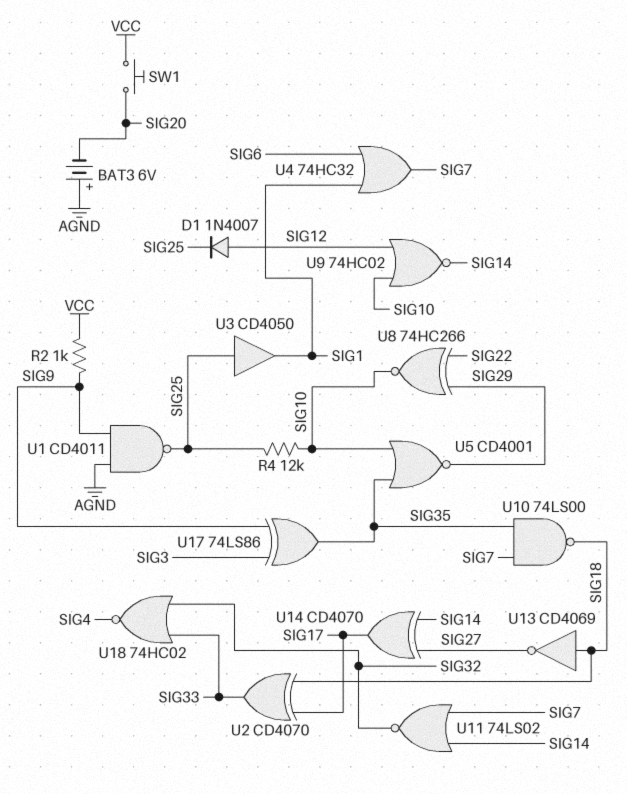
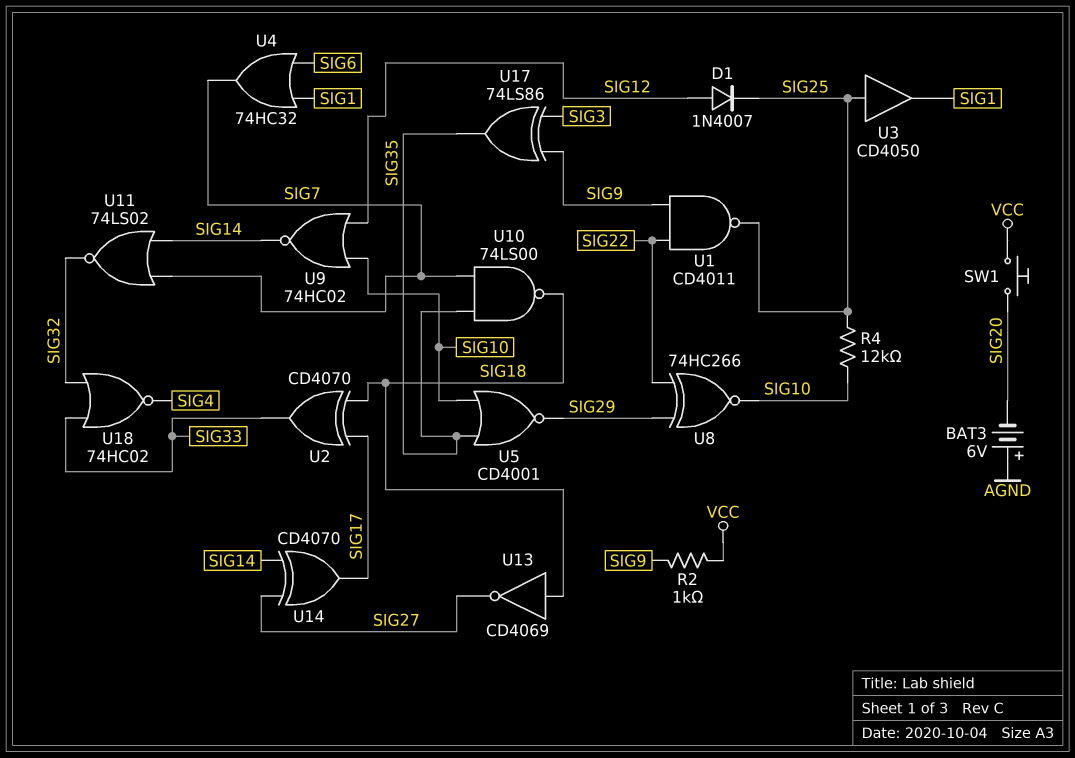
U1: NAND CD4011 (in AGND, in SIG9, out SIG25) -> NAND CD4011 (in SIG9, in SIG22, out SIG25)

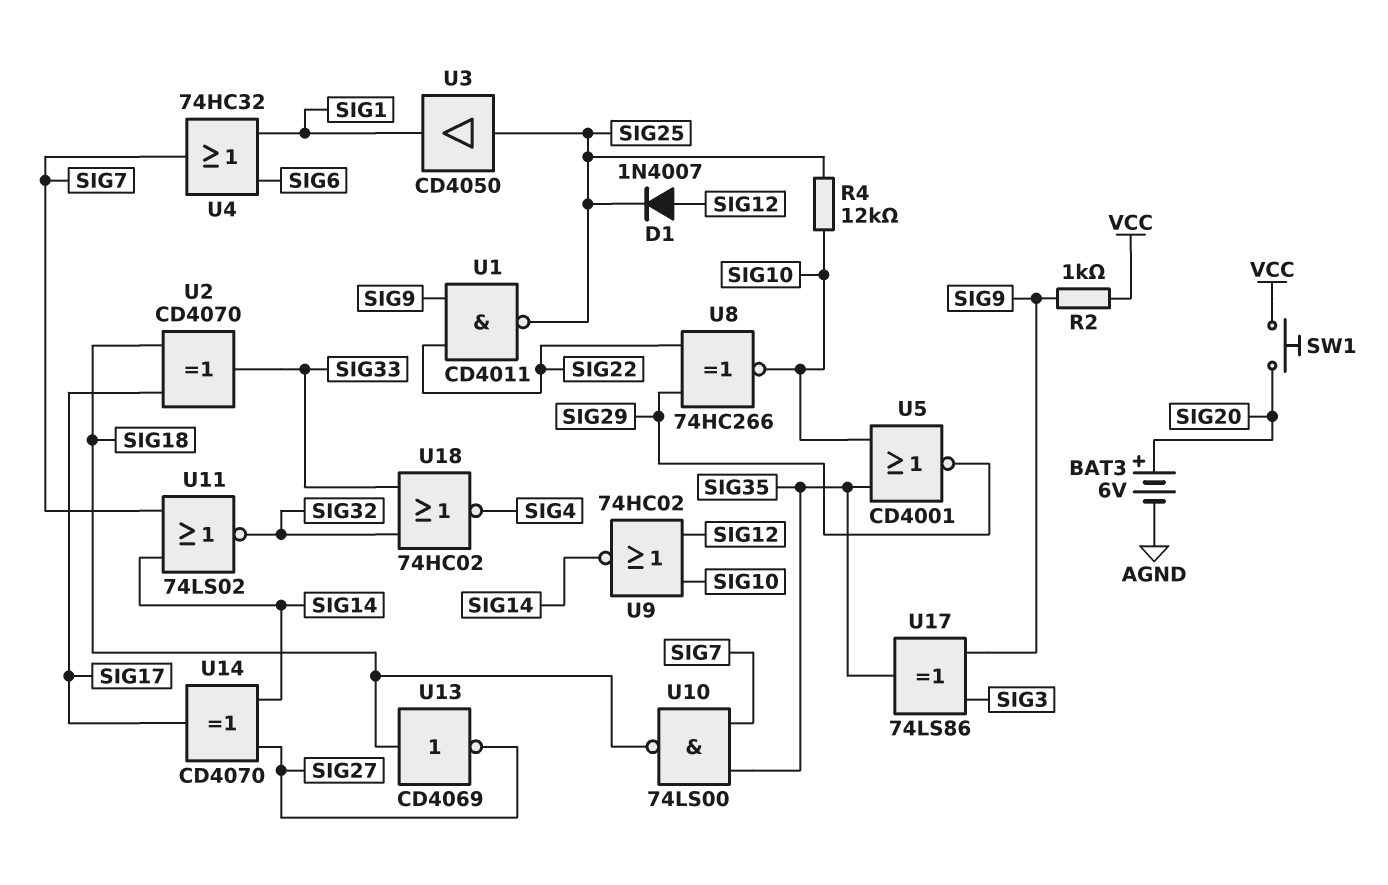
BAT3: 6V (plus AGND, minus SIG20) -> 6V (plus SIG20, minus AGND)

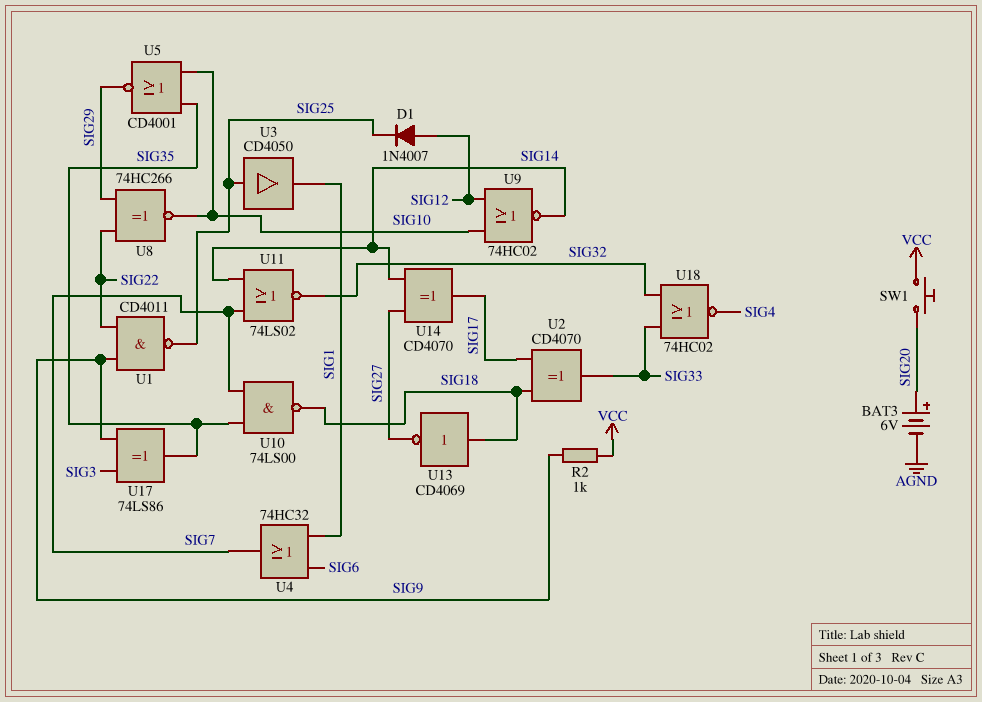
R4: 12k (SIG10, SIG25) -> none

